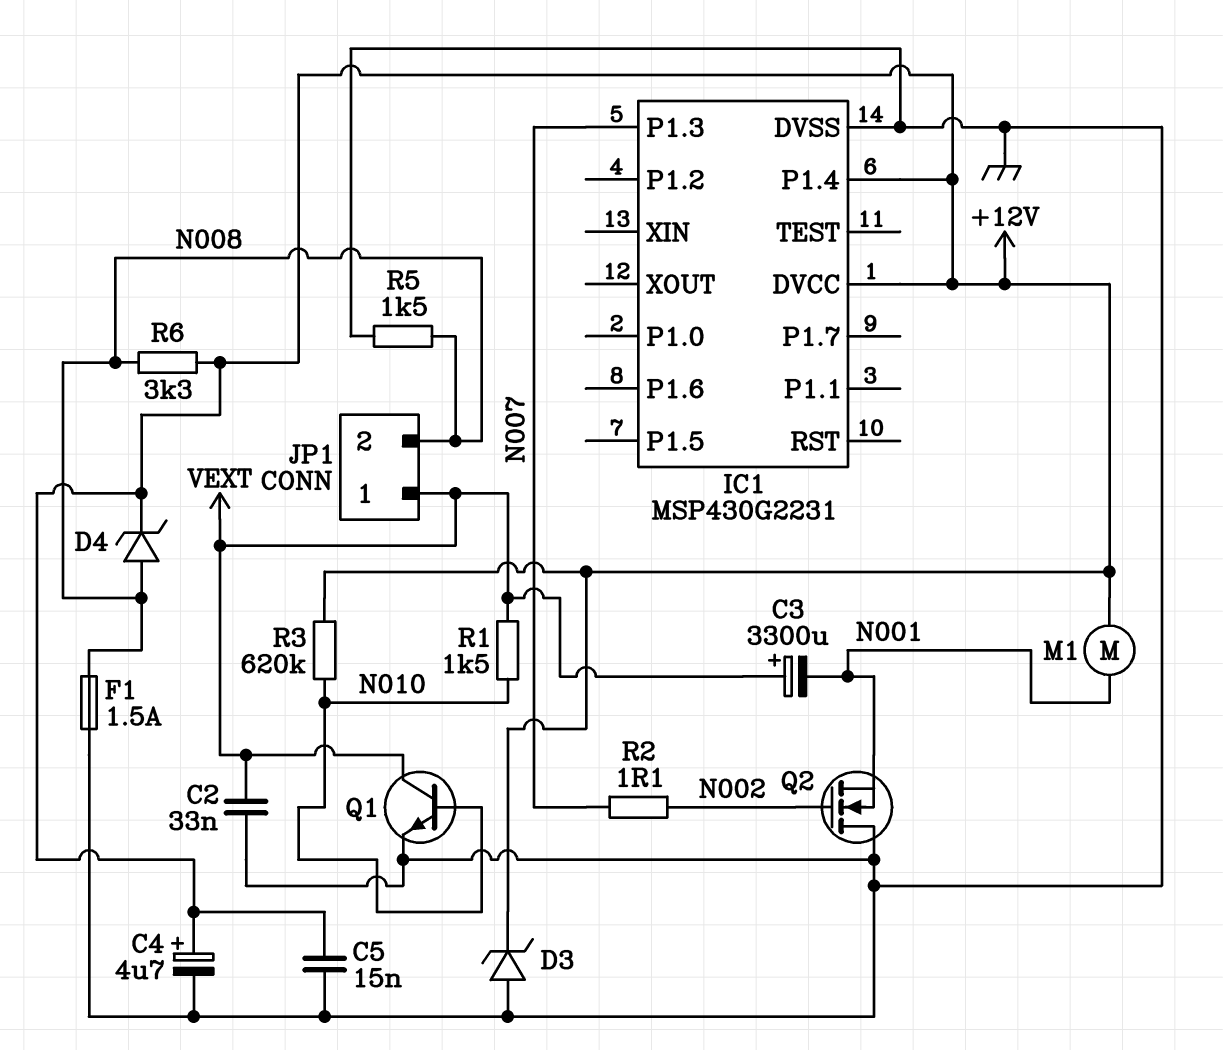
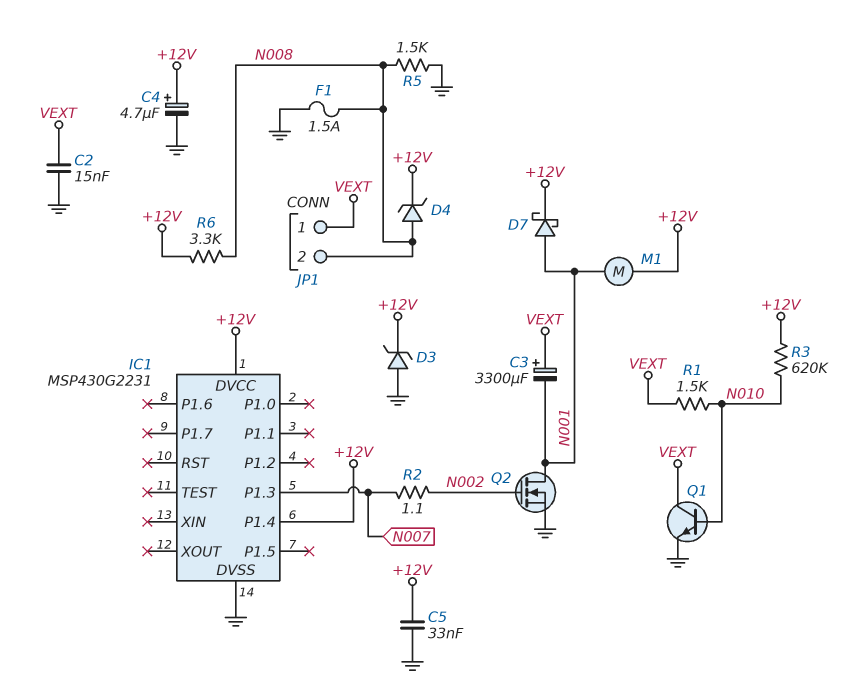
C2: 33nF (GND, VEXT) -> 15nF (GND, VEXT)
C5: 15nF (+12V, GND) -> 33nF (+12V, GND)
D7: none -> schottky (A N001, K +12V)
Q2: NMOS (G N002, D GND, S N001) -> NMOS (G N002, D N001, S GND)

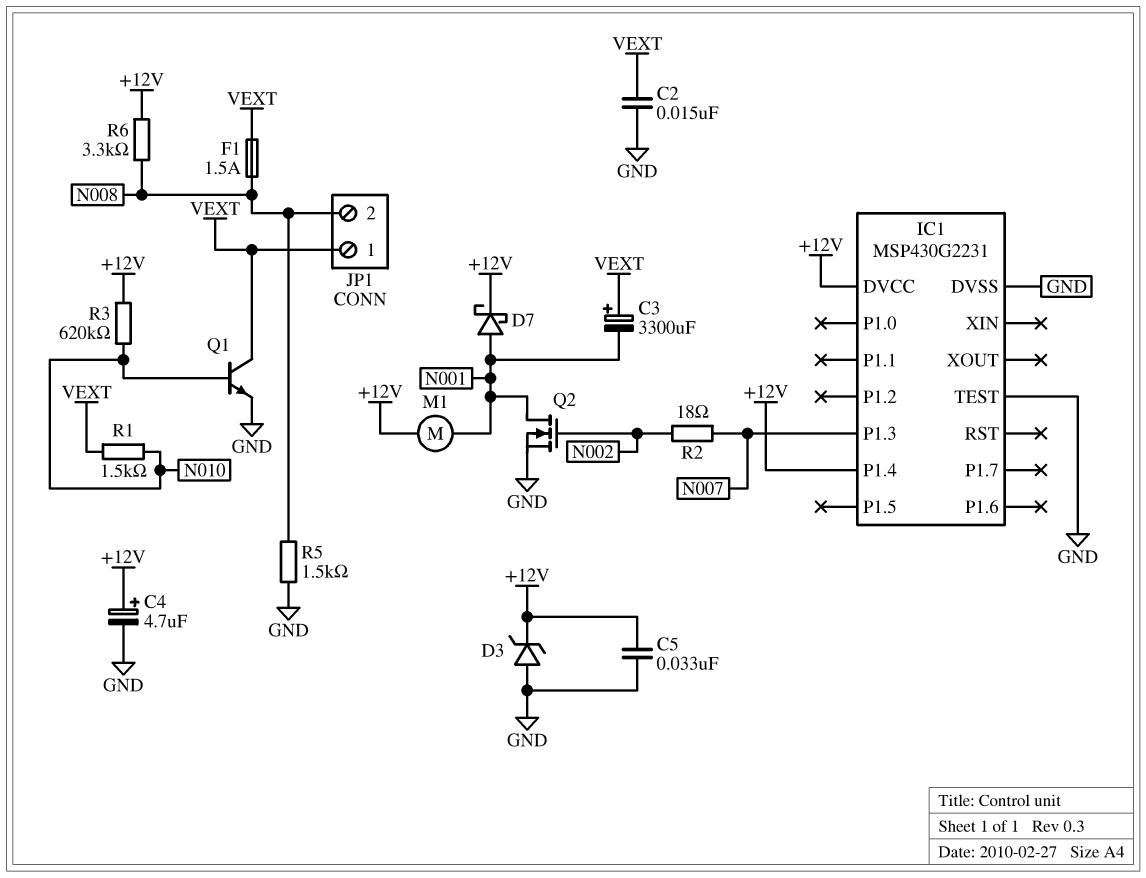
D4: zener (A N008, K +12V) -> none
F1: 1.5A (GND, N008) -> 1.5A (N008, VEXT)
IC1 pin TEST: none -> GND
R2: 1.1 (N002, N007) -> 18 (N002, N007)

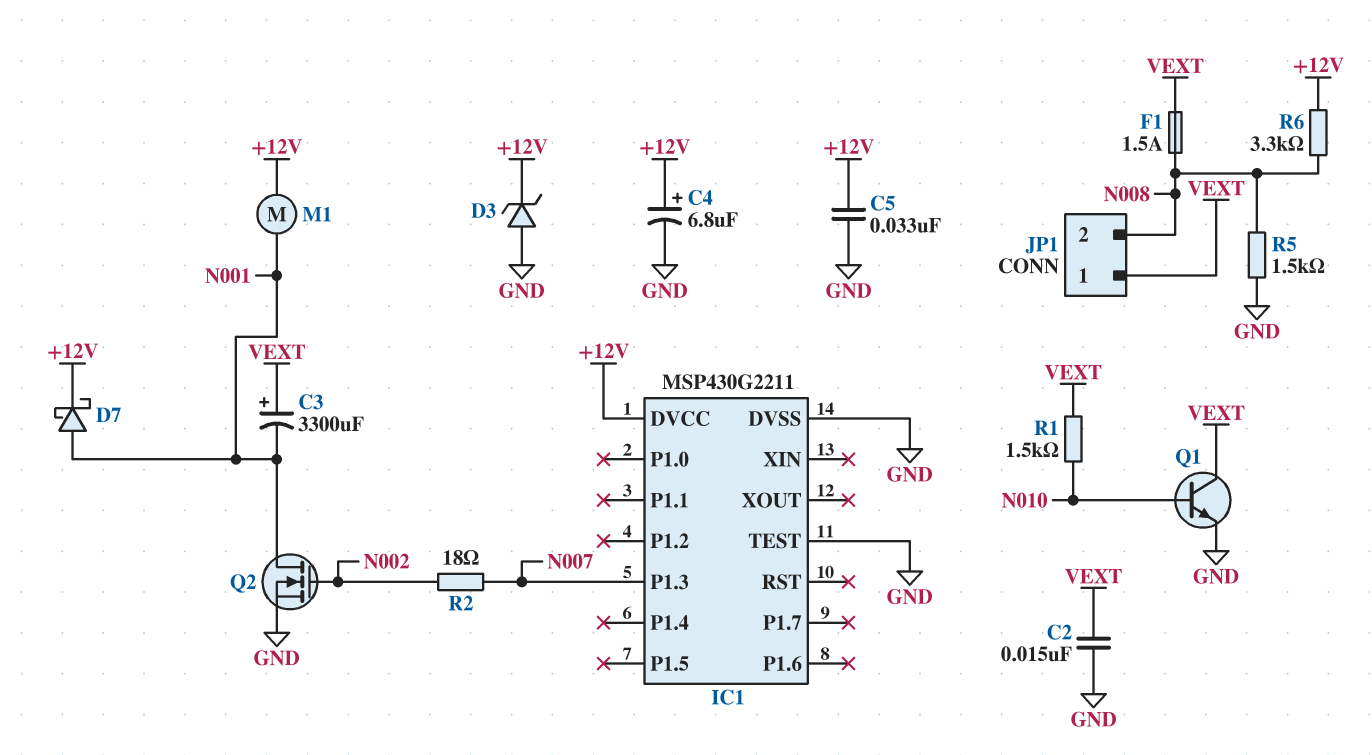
C4: 4.7uF (plus +12V, minus GND) -> 6.8uF (plus +12V, minus GND)
IC1: MSP430G2231 -> MSP430G2211
IC1 pin P1.4: +12V -> none
R3: 620k (+12V, N010) -> none

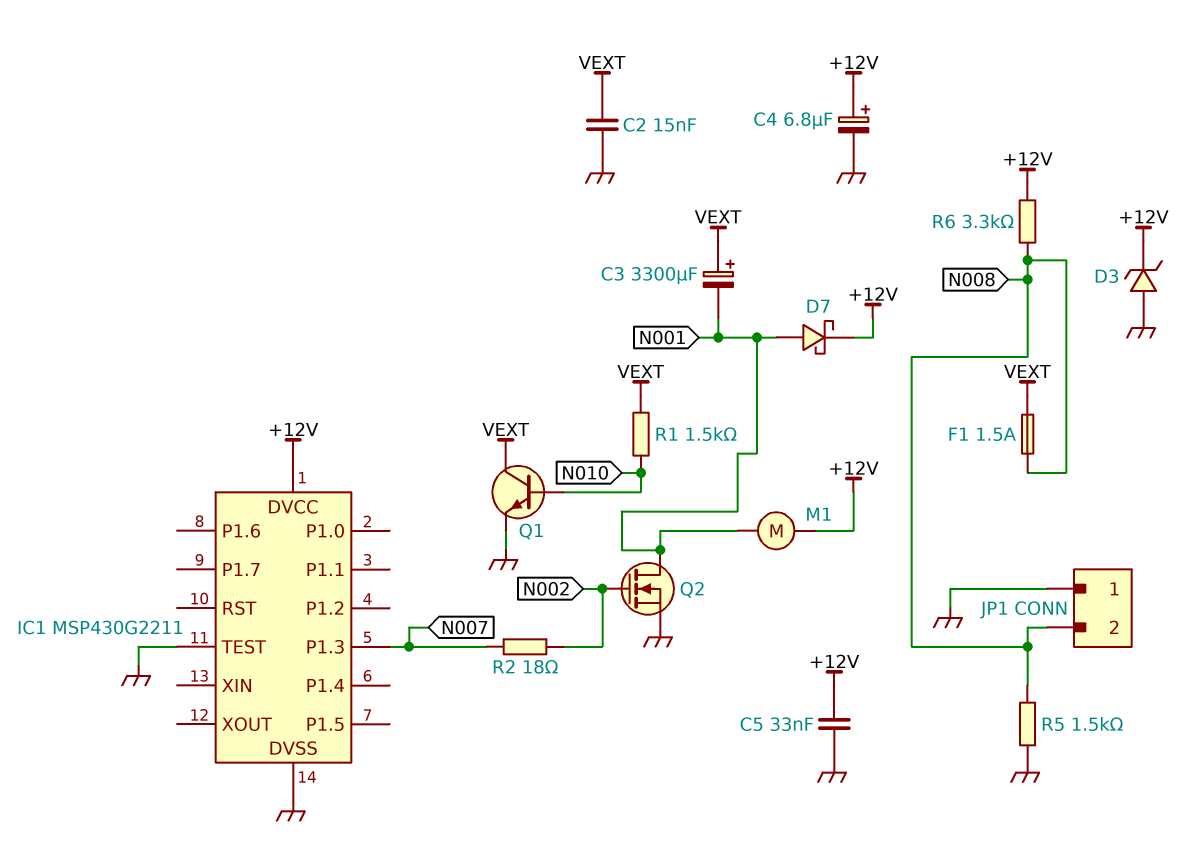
JP1 pin 1: VEXT -> GND

